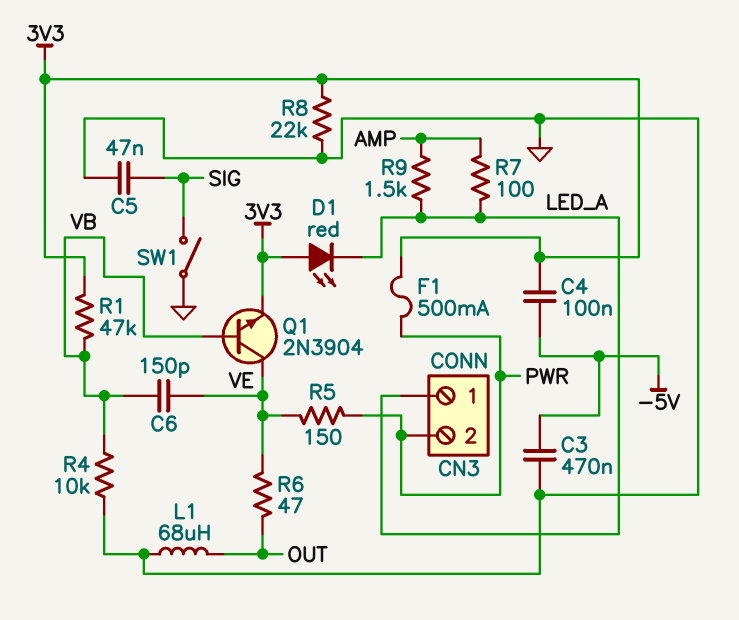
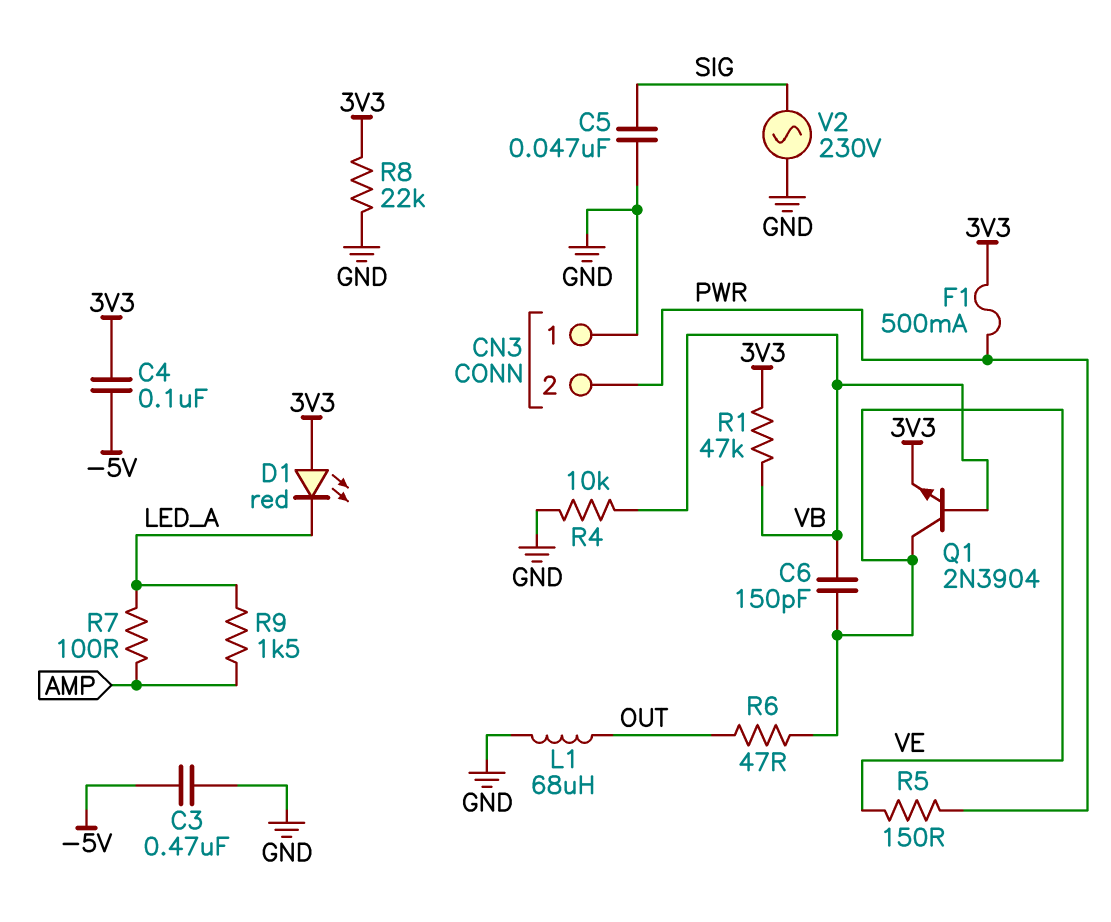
CN3 pin 1: LED_A -> GND
SW1: switch (GND, SIG) -> none
V2: none -> AC 230V (GND, SIG)

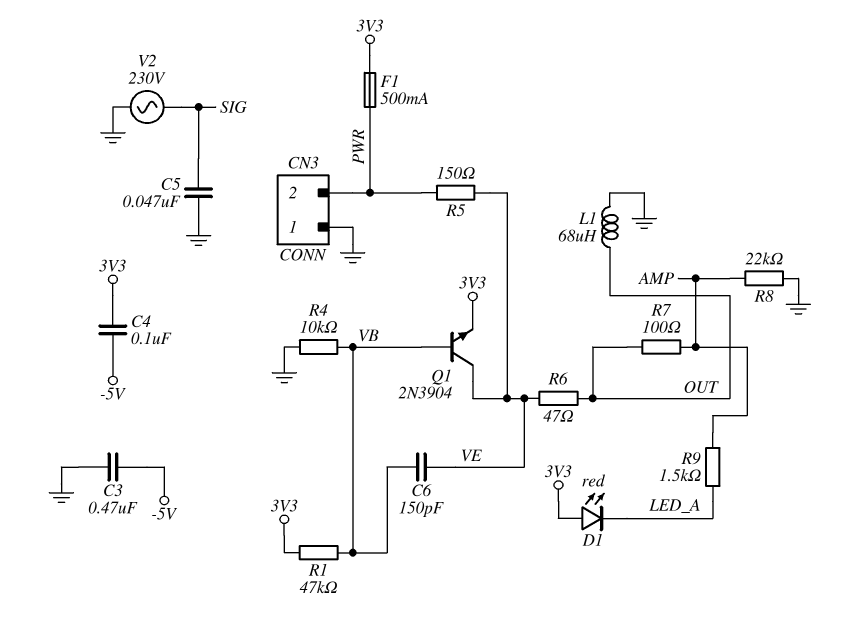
R7: 100 (AMP, LED_A) -> 100 (AMP, OUT)
R8: 22k (3V3, GND) -> 22k (AMP, GND)

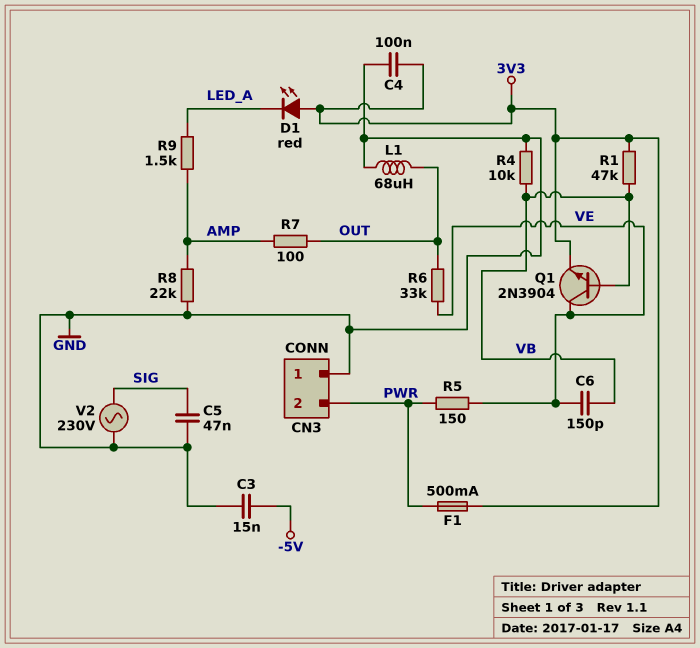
C3: 470nF (-5V, GND) -> 15nF (-5V, GND)
C4: 100nF (-5V, 3V3) -> 100nF (3V3, GND)
R6: 47 (OUT, VE) -> 33k (OUT, VE)

